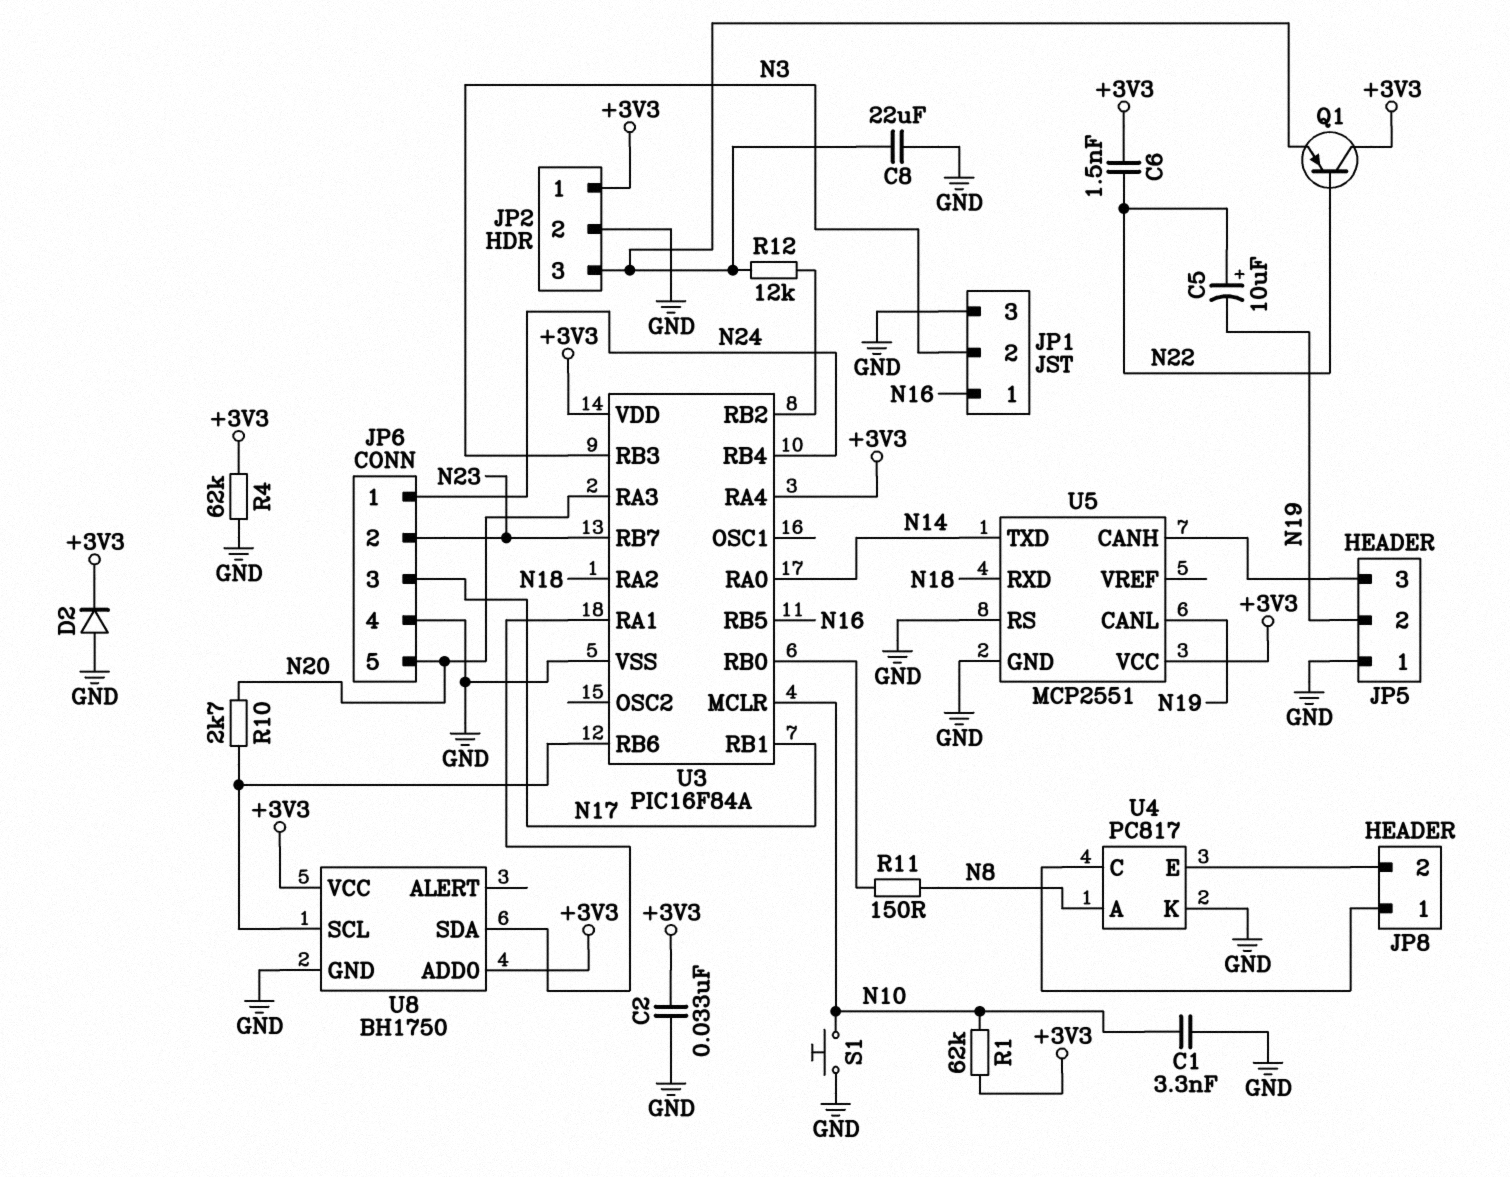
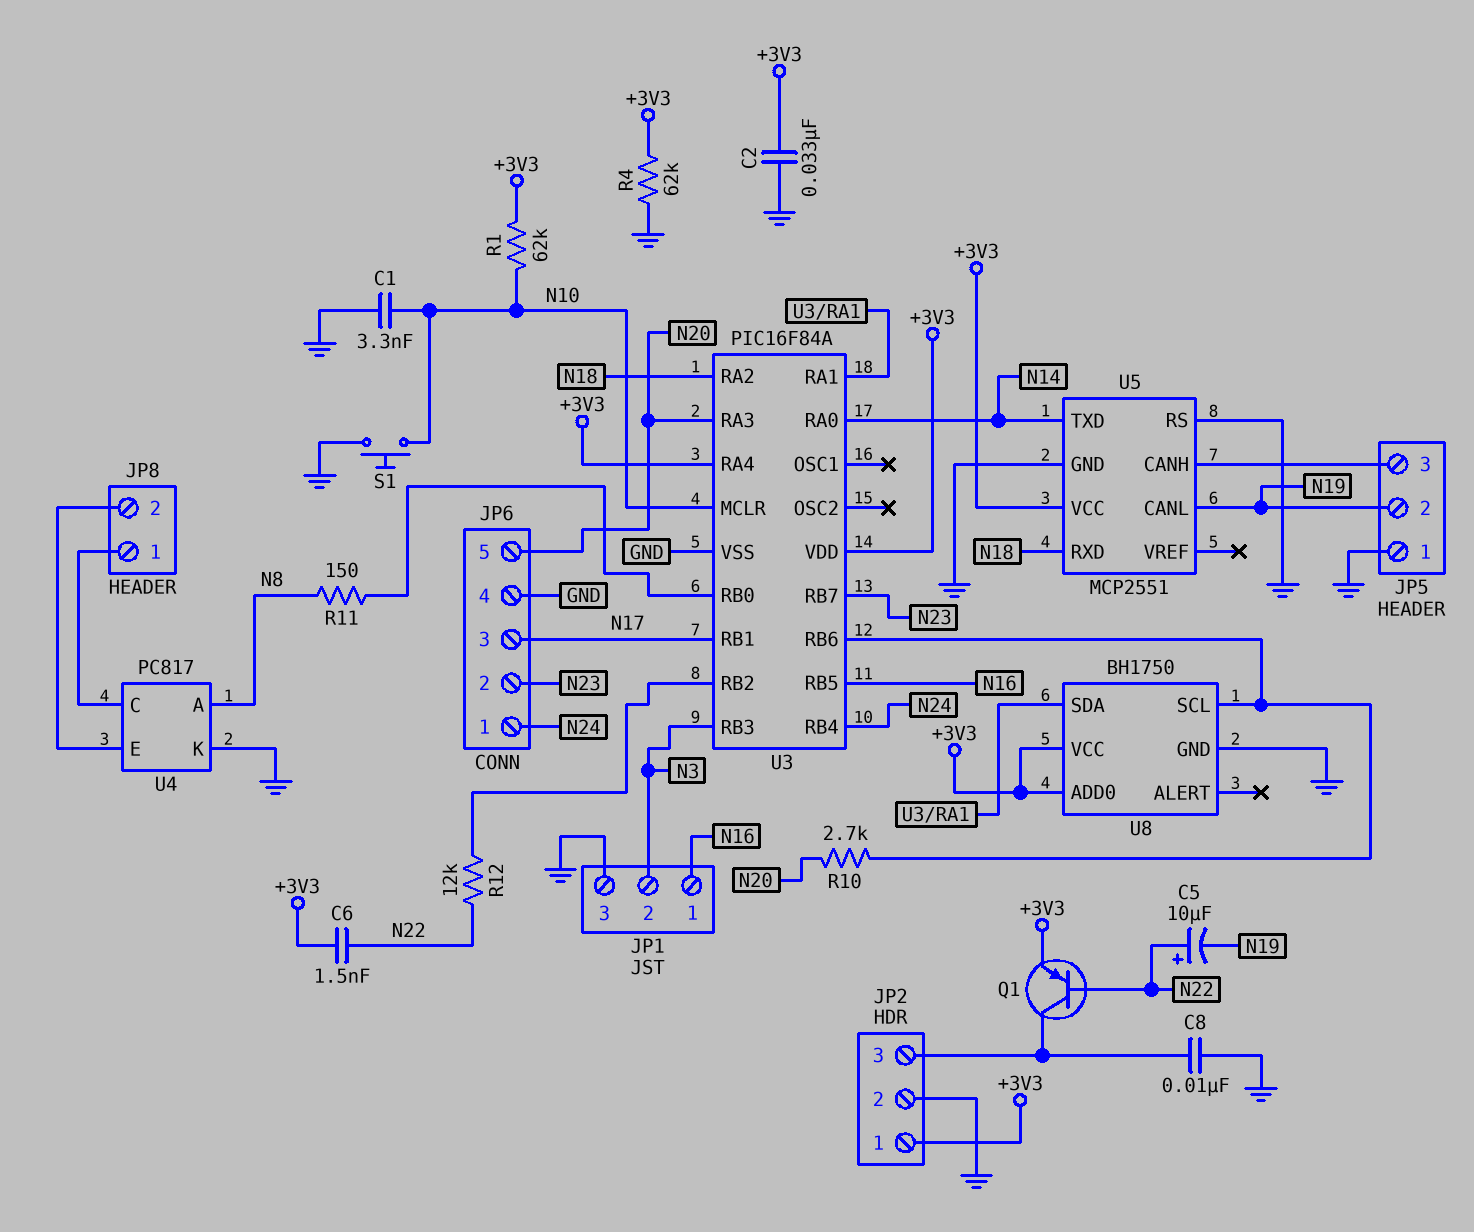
C8: 22uF (GND, JP2/3) -> 10nF (GND, JP2/3)
D2: diode (A GND, K +3V3) -> none
Q1: PNP (B N22, C +3V3, E JP2/3) -> PNP (B N22, C JP2/3, E +3V3)
R12: 12k (JP2/3, U3/RB2) -> 12k (N22, U3/RB2)

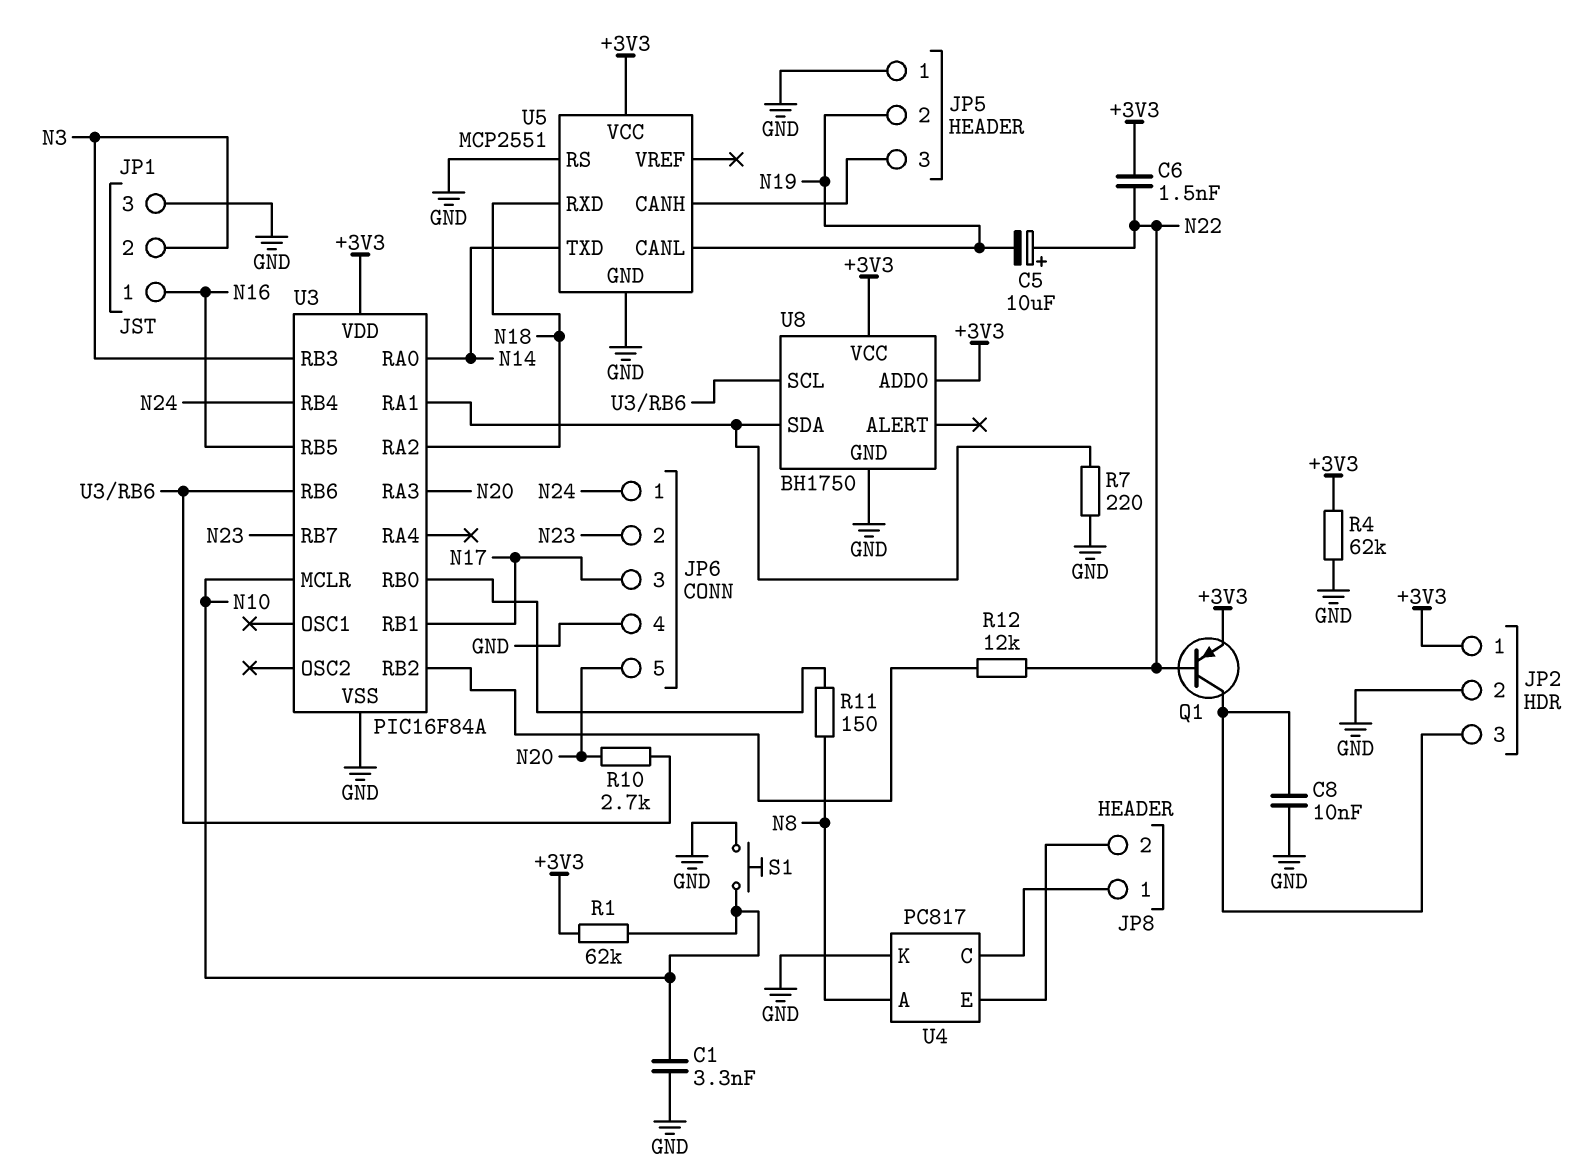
C2: 33nF (+3V3, GND) -> none
R7: none -> 220 (GND, U3/RA1)
U3 pin RA4: +3V3 -> none

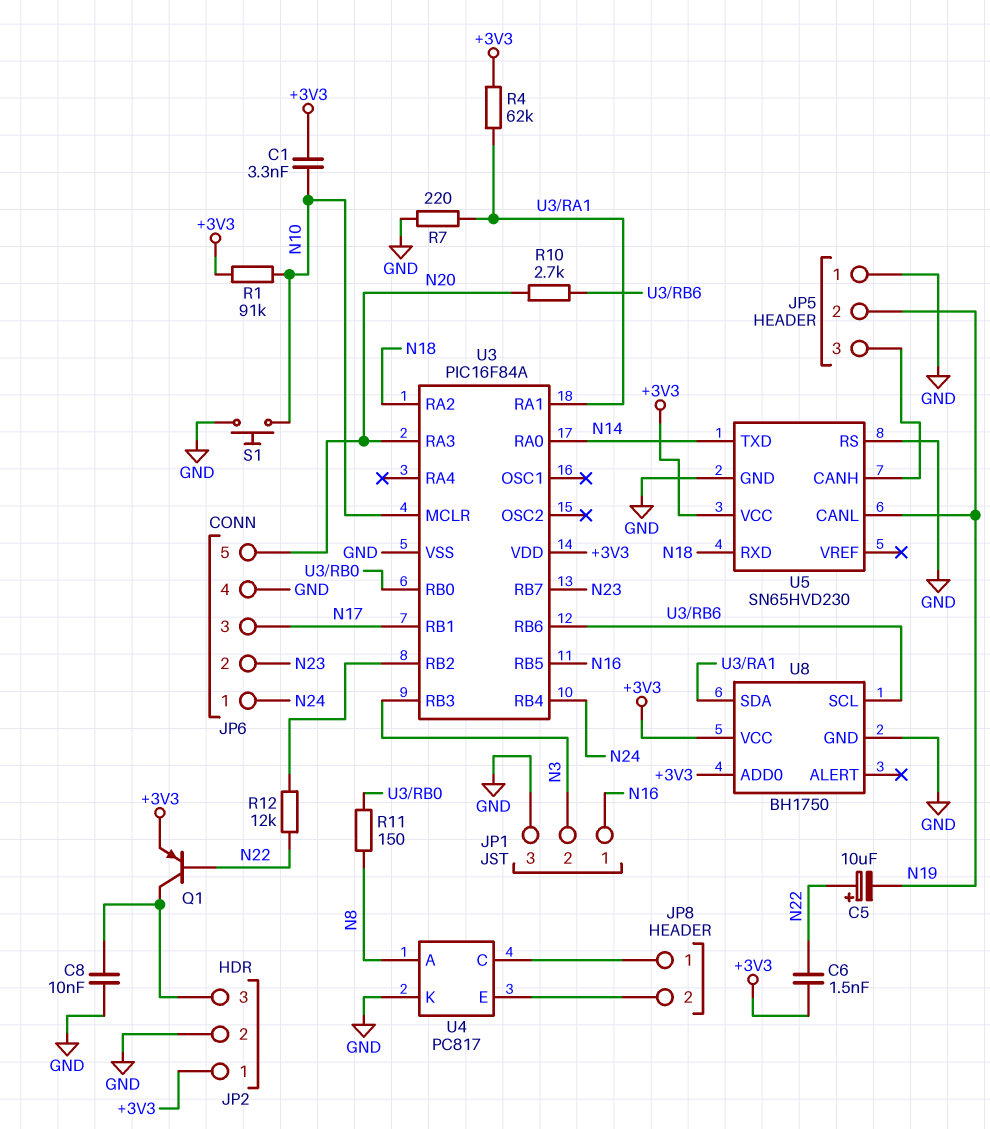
C1: 3.3nF (GND, N10) -> 3.3nF (+3V3, N10)
R1: 62k (+3V3, N10) -> 91k (+3V3, N10)
R4: 62k (+3V3, GND) -> 62k (+3V3, U3/RA1)
U5: MCP2551 -> SN65HVD230

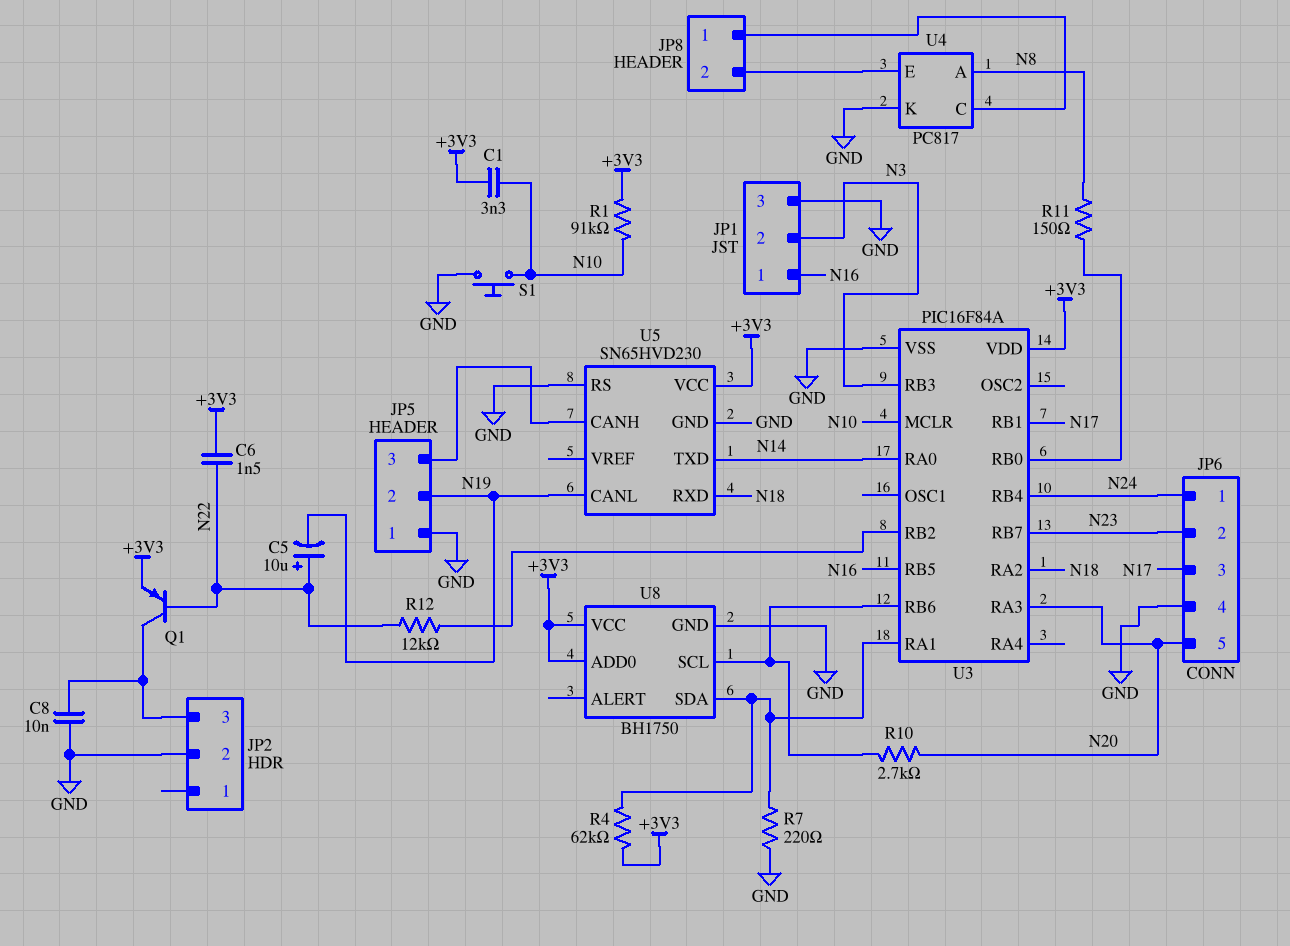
JP2 pin 1: +3V3 -> none

